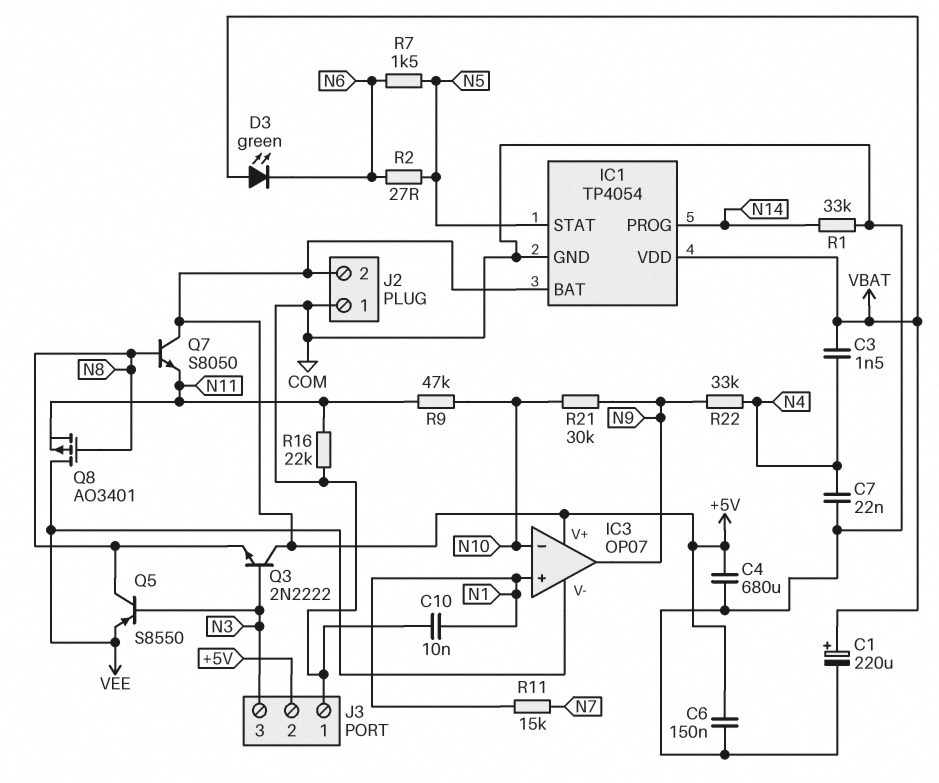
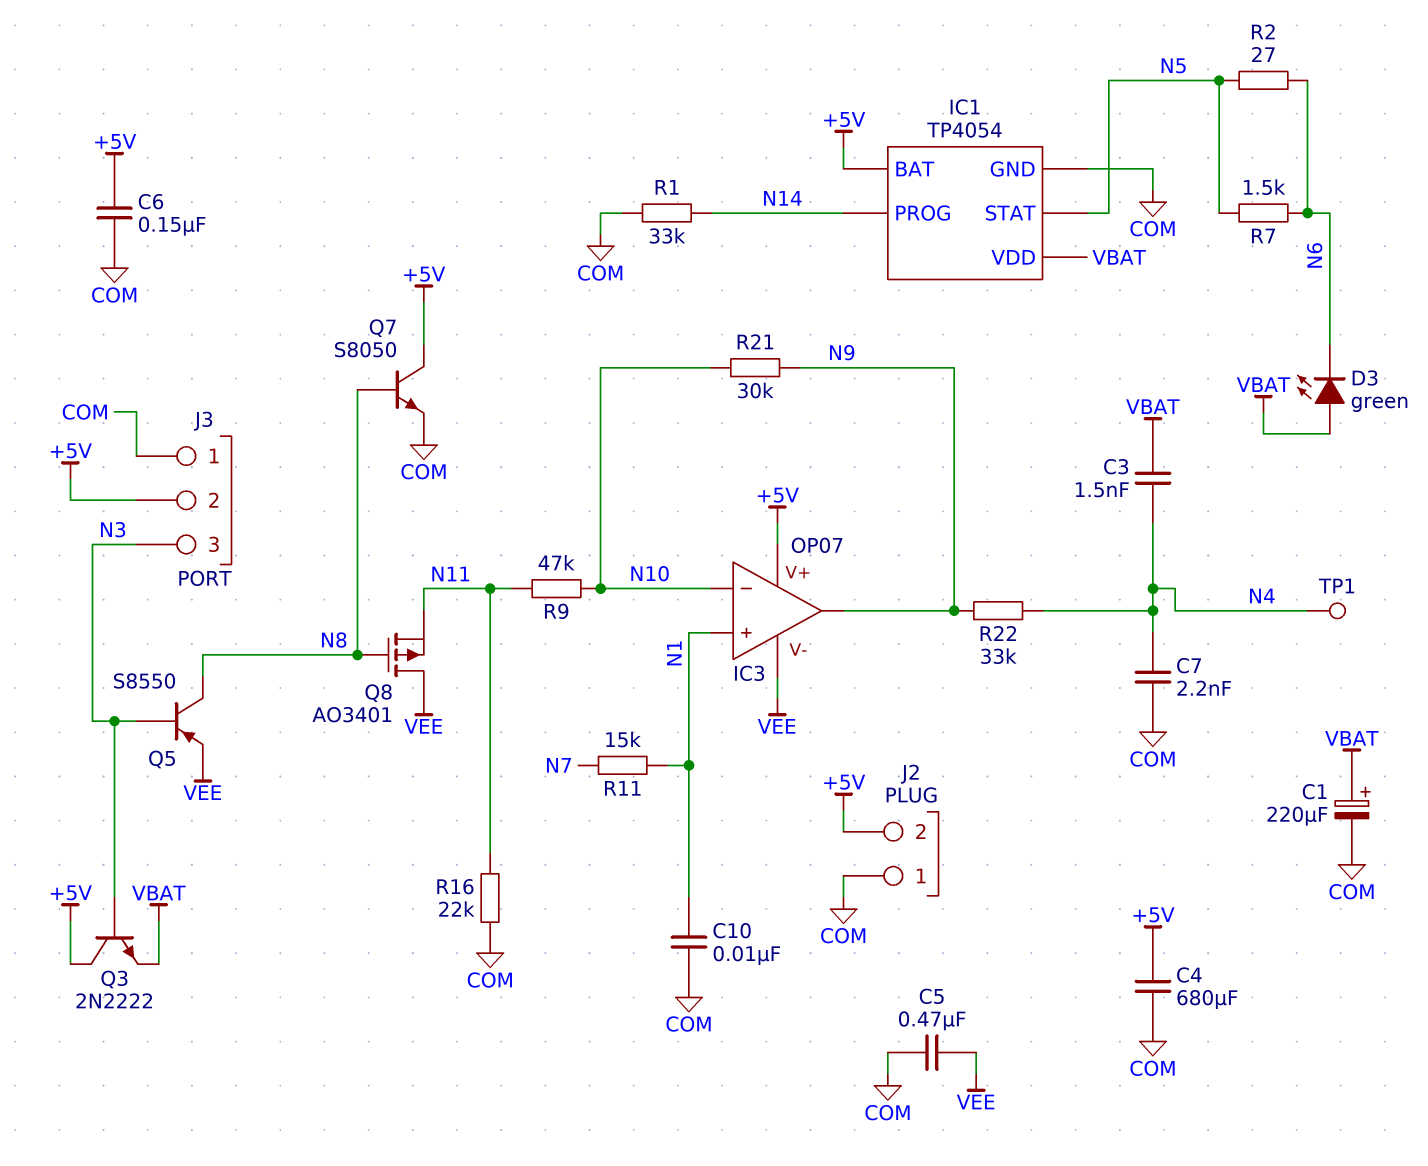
C5: none -> 470nF (COM, VEE)
C7: 22nF (COM, N4) -> 2.2nF (COM, N4)
Q3: NPN 2N2222 (B N3, C +5V, E N8) -> NPN 2N2222 (B N3, C +5V, E VBAT)
Q7: NPN S8050 (B N8, C +5V, E N11) -> NPN S8050 (B N8, C +5V, E COM)
TP1: none -> test point (N4)

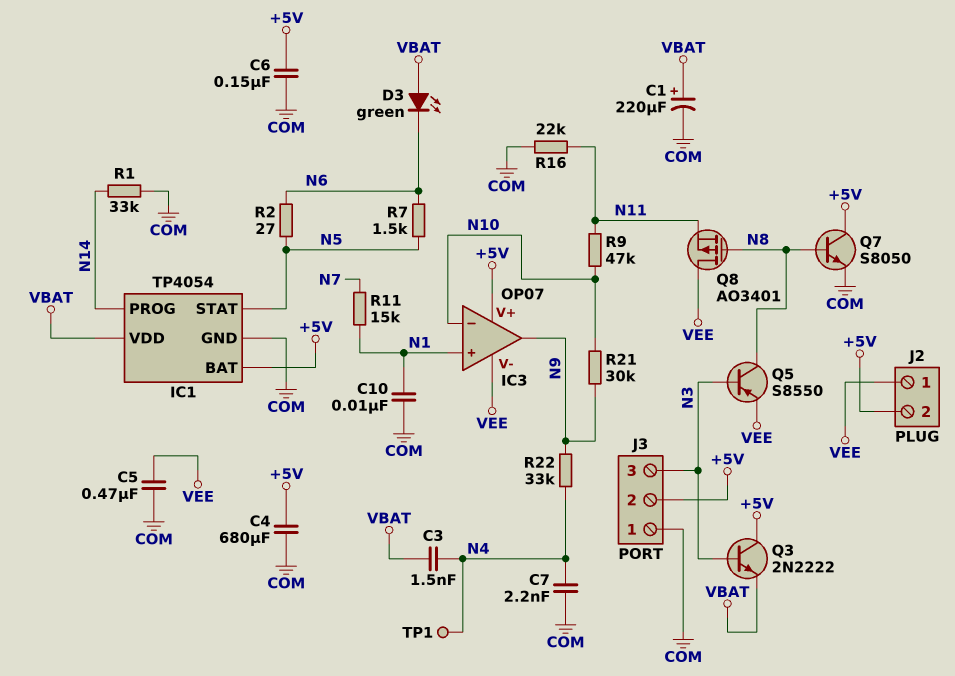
J2 pin 1: COM -> VEE

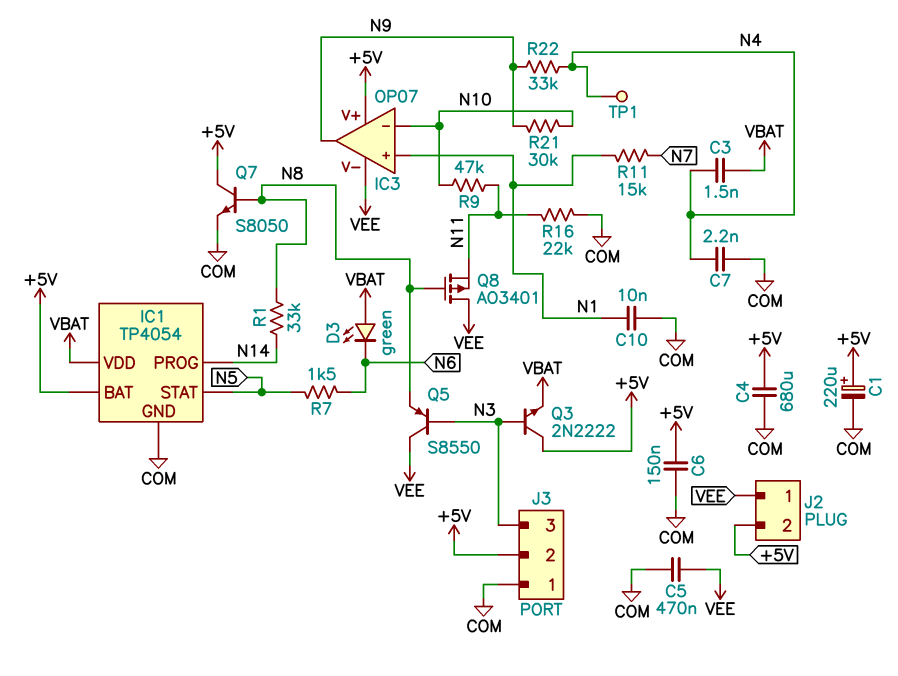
C1: 220uF (plus VBAT, minus COM) -> 220uF (plus +5V, minus COM)
Q5: PNP S8550 (B N3, C N8, E VEE) -> PNP S8550 (B N3, C VEE, E N8)
R1: 33k (COM, N14) -> 33k (N8, N14)
R2: 27 (N5, N6) -> none

